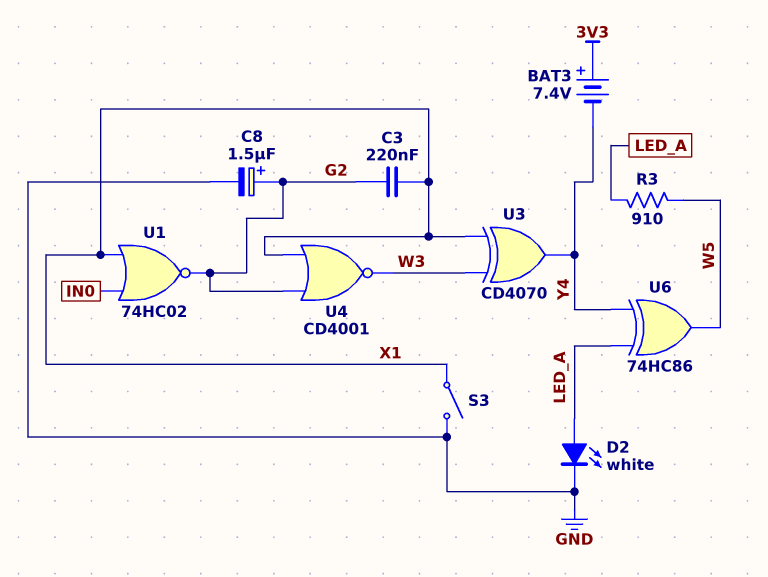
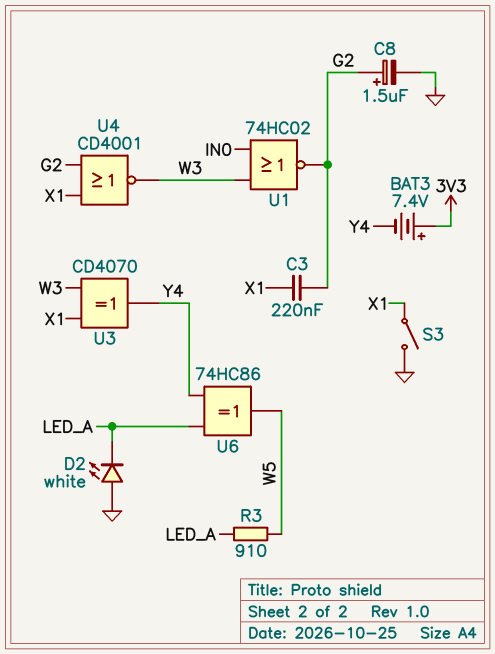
D2: LED white (A LED_A, K GND) -> LED white (A GND, K LED_A)
U1: NOR 74HC02 (in IN0, in X1, out G2) -> NOR 74HC02 (in IN0, in W3, out G2)

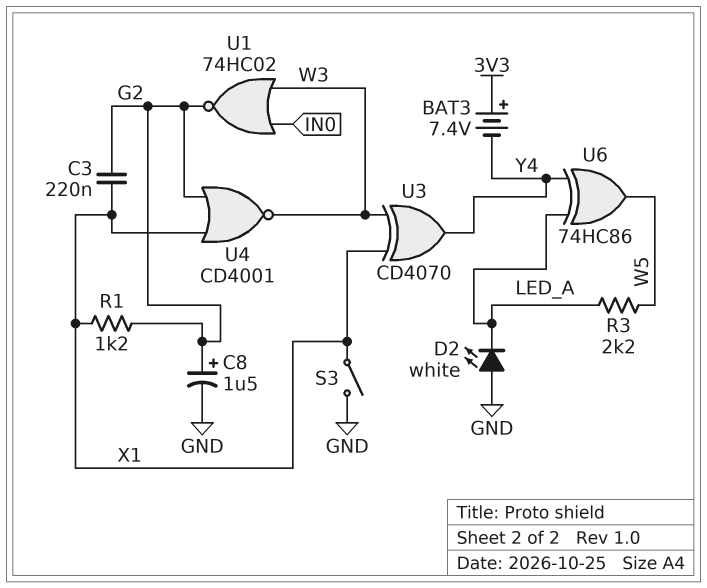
R1: none -> 1.2k (G2, X1)
R3: 910 (LED_A, W5) -> 2.2k (LED_A, W5)

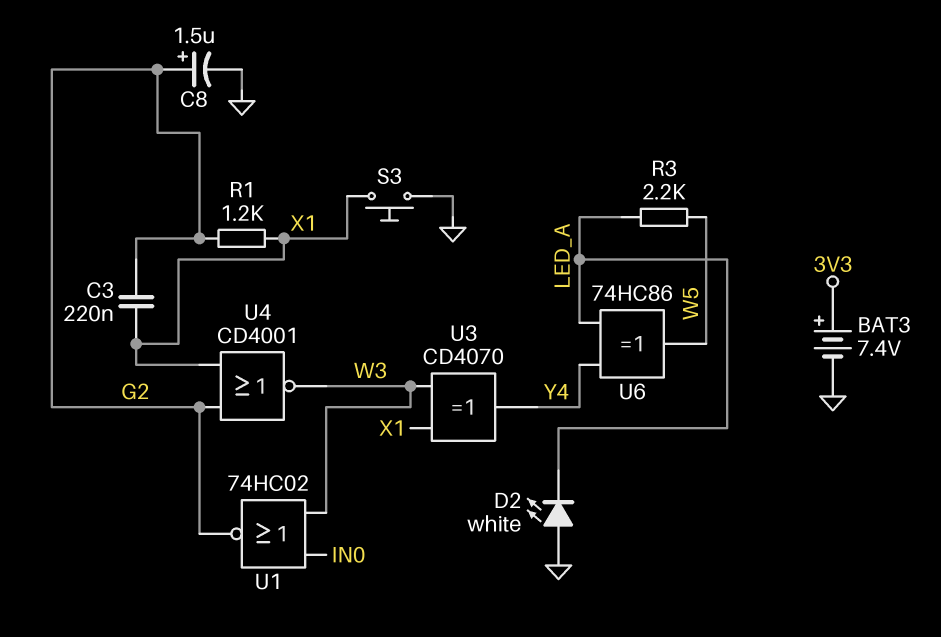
BAT3: 7.4V (plus 3V3, minus Y4) -> 7.4V (plus 3V3, minus GND)
S3: switch (GND, X1) -> button (GND, X1)

